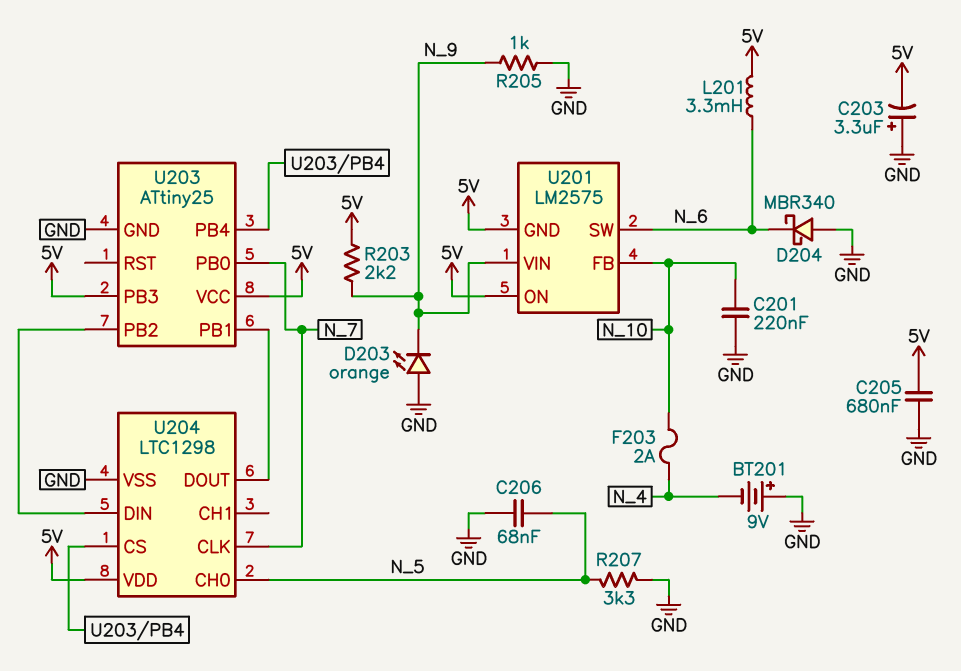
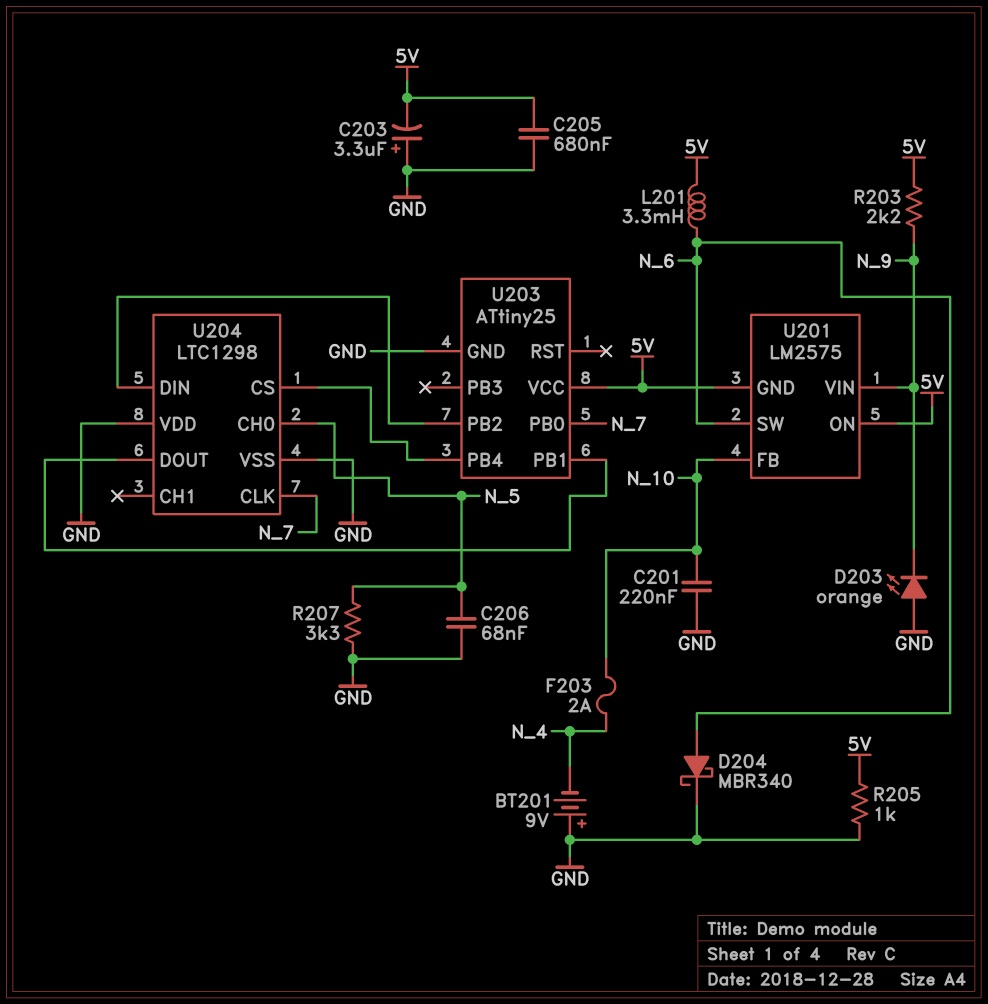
D204: schottky MBR340 (A GND, K N_6) -> schottky MBR340 (A N_6, K GND)
R205: 1k (GND, N_9) -> 1k (5V, GND)
U203 pin PB3: 5V -> none
U204 pin VDD: 5V -> GND

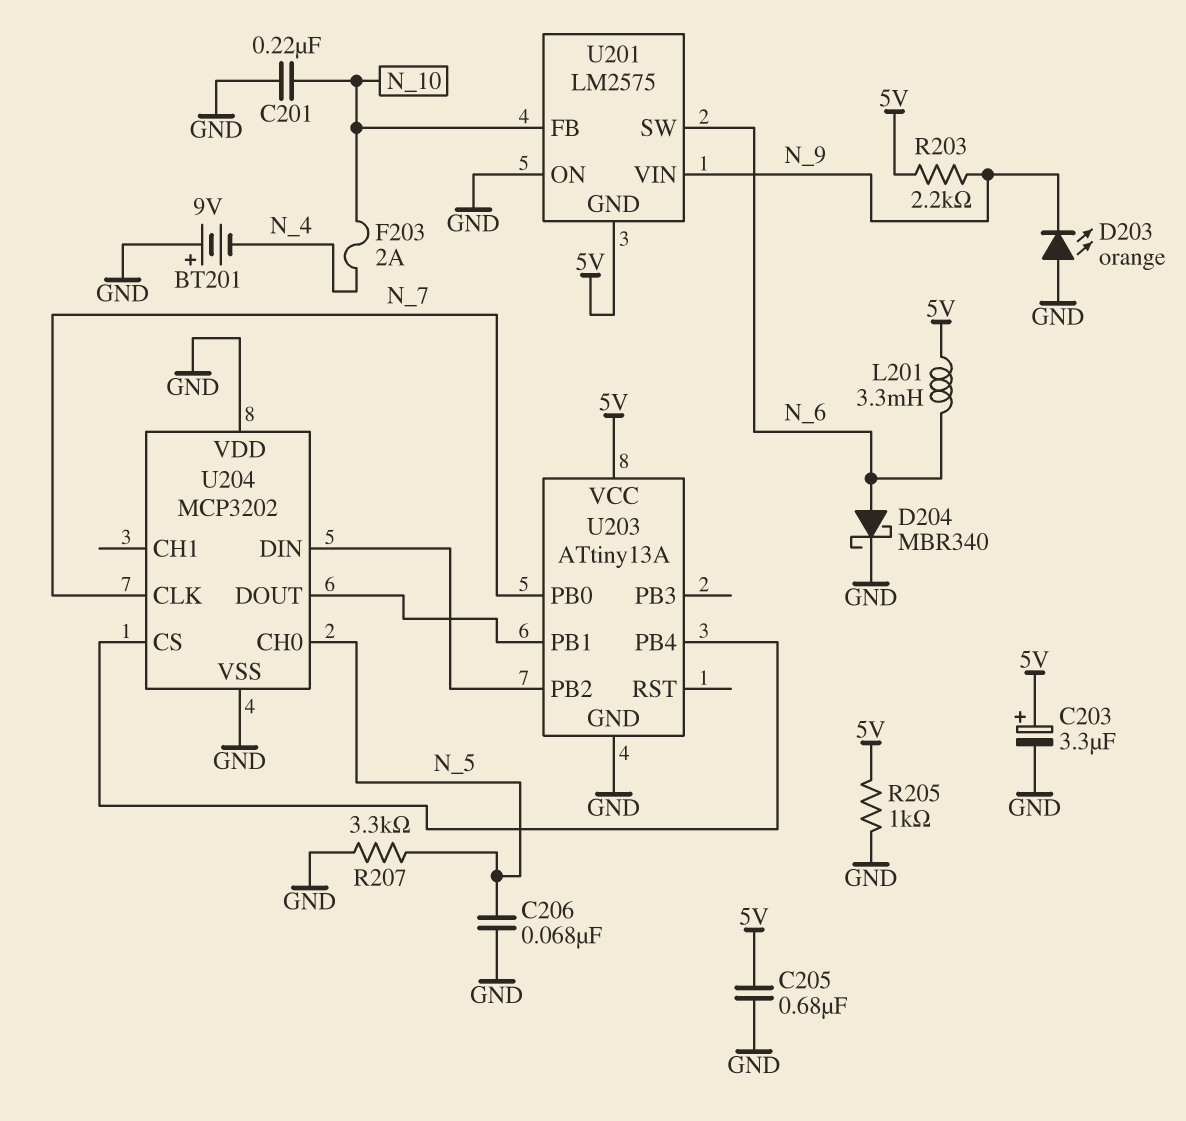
C203: 3.3uF (plus GND, minus 5V) -> 3.3uF (plus 5V, minus GND)
U201 pin ON: 5V -> GND
U203: ATtiny25 -> ATtiny13A
U204: LTC1298 -> MCP3202

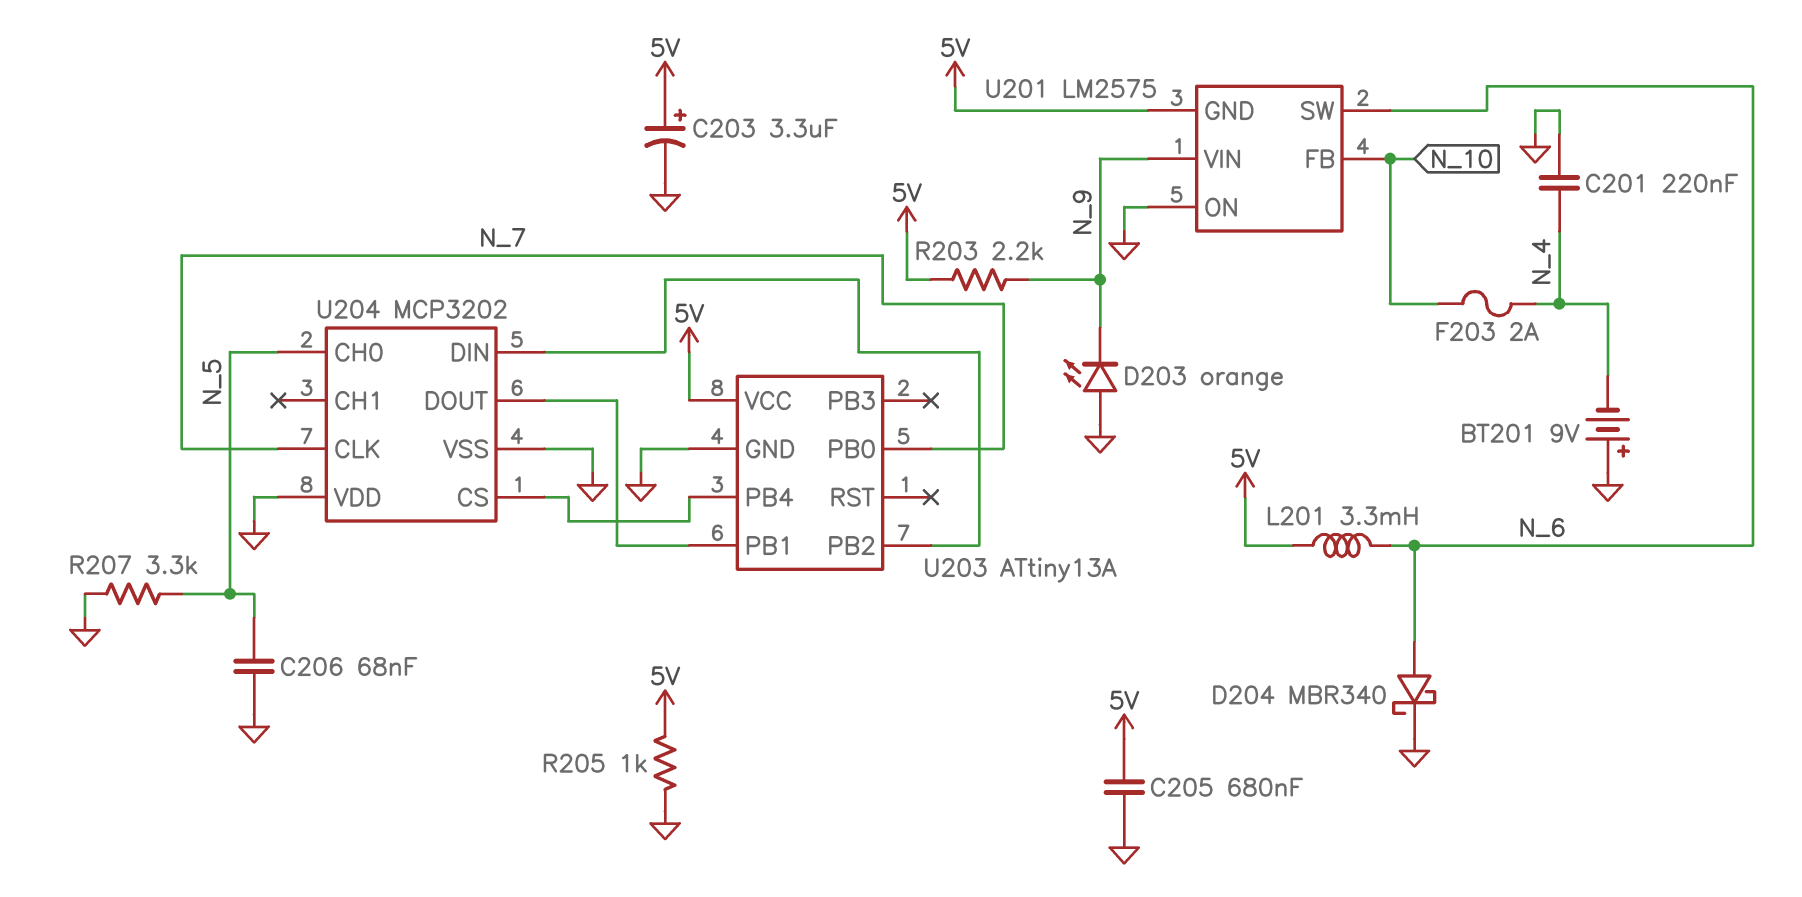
C201: 220nF (GND, N_10) -> 220nF (GND, N_4)

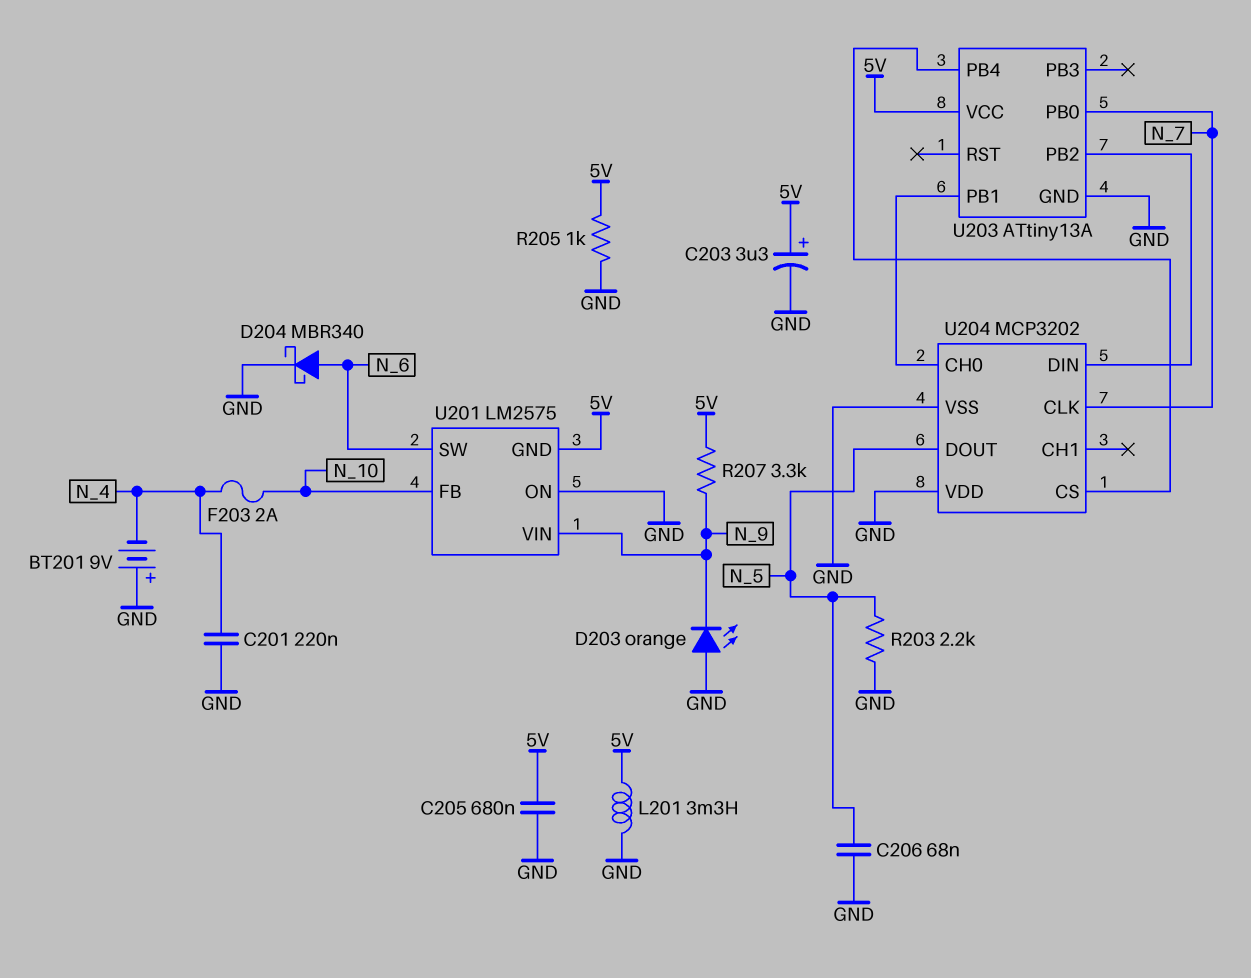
L201: 3.3mH (5V, N_6) -> 3.3mH (5V, GND)
R203: 2.2k (5V, N_9) -> 2.2k (GND, N_5)
R207: 3.3k (GND, N_5) -> 3.3k (5V, N_9)
U204 pin CH0: N_5 -> U203/PB1
U204 pin DOUT: U203/PB1 -> N_5

